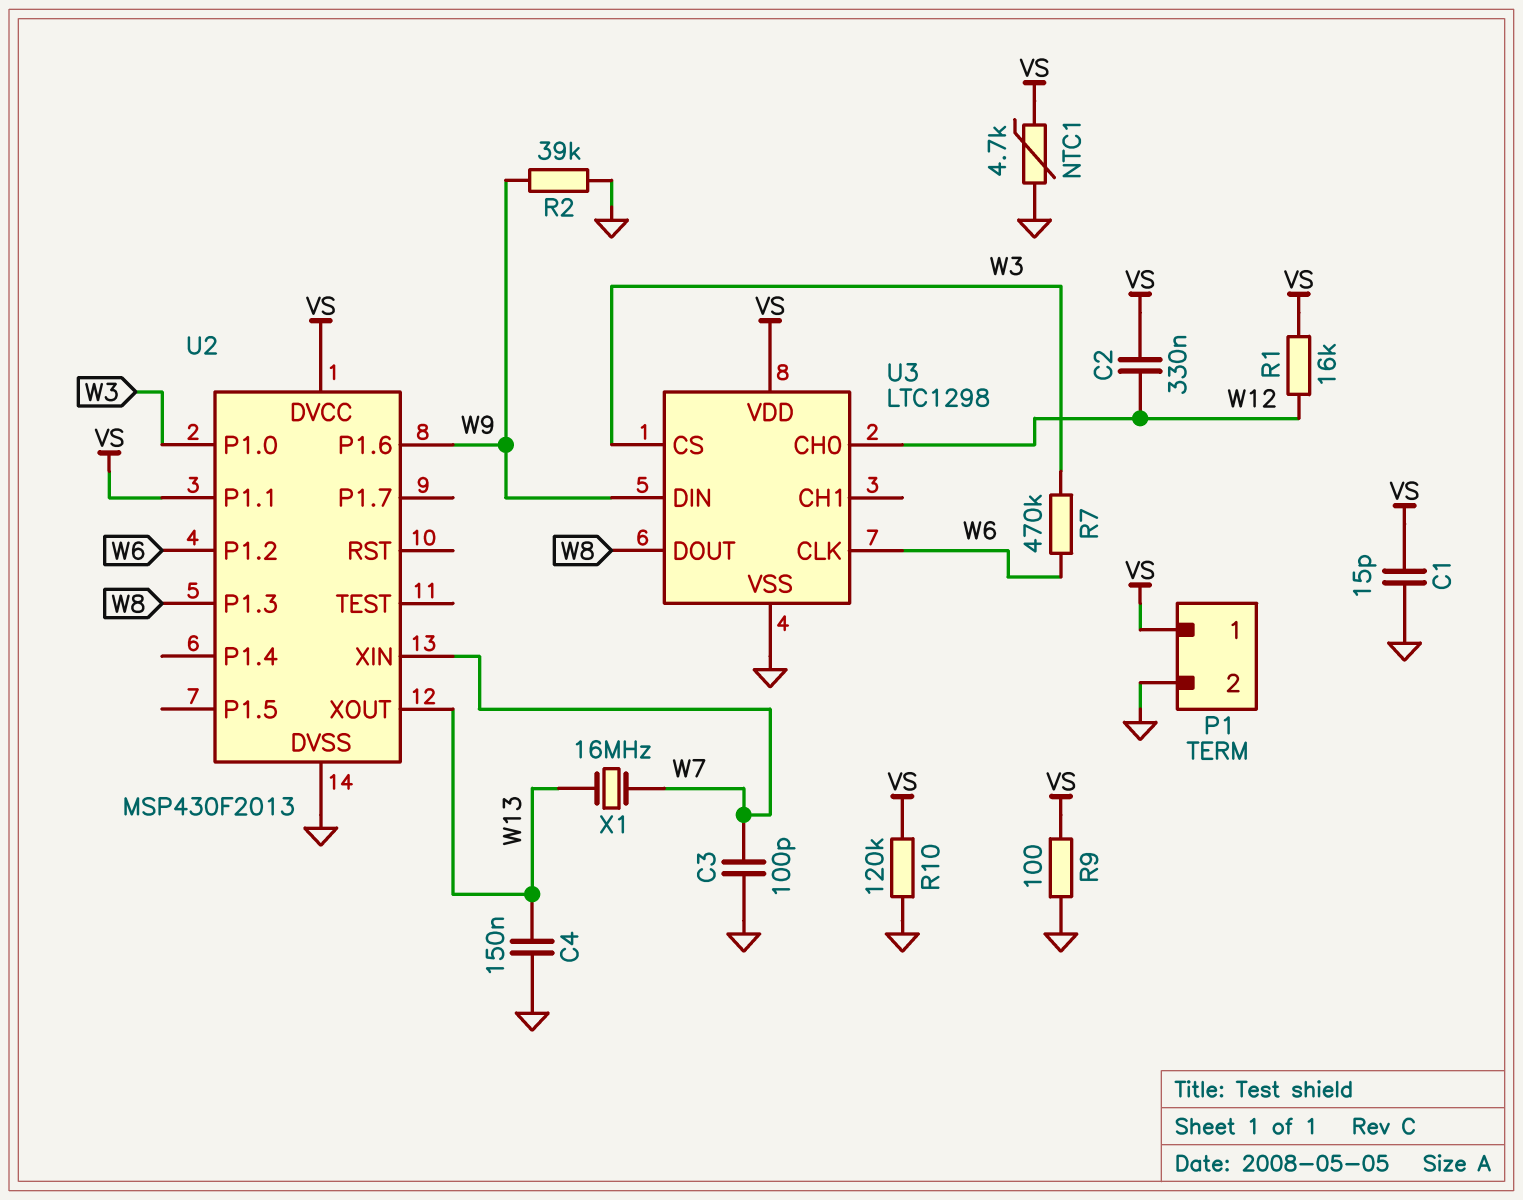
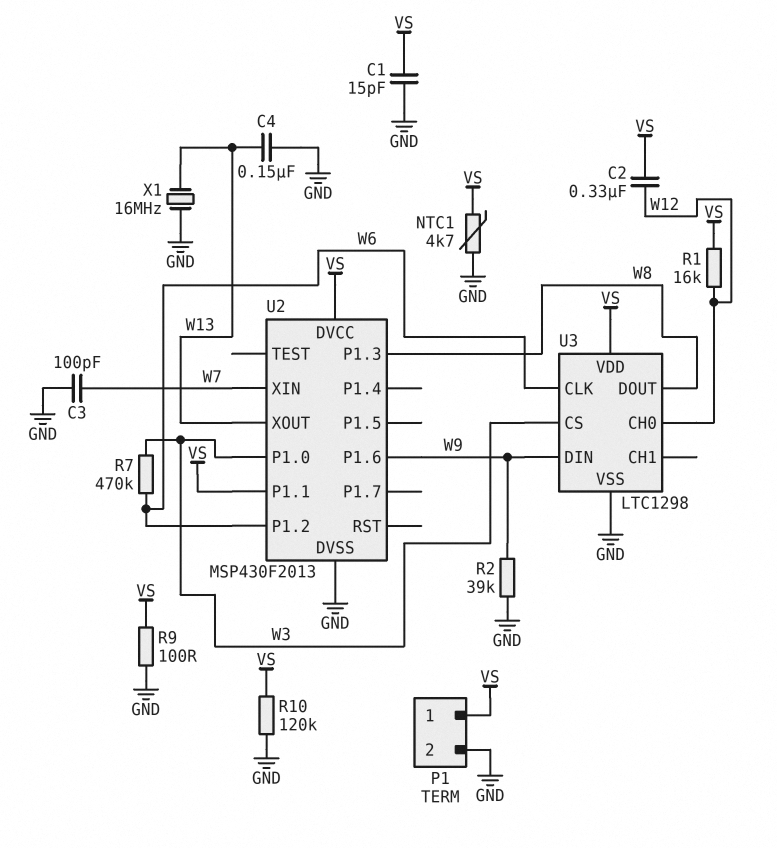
X1: 16MHz (W7, W13) -> 16MHz (GND, W13)

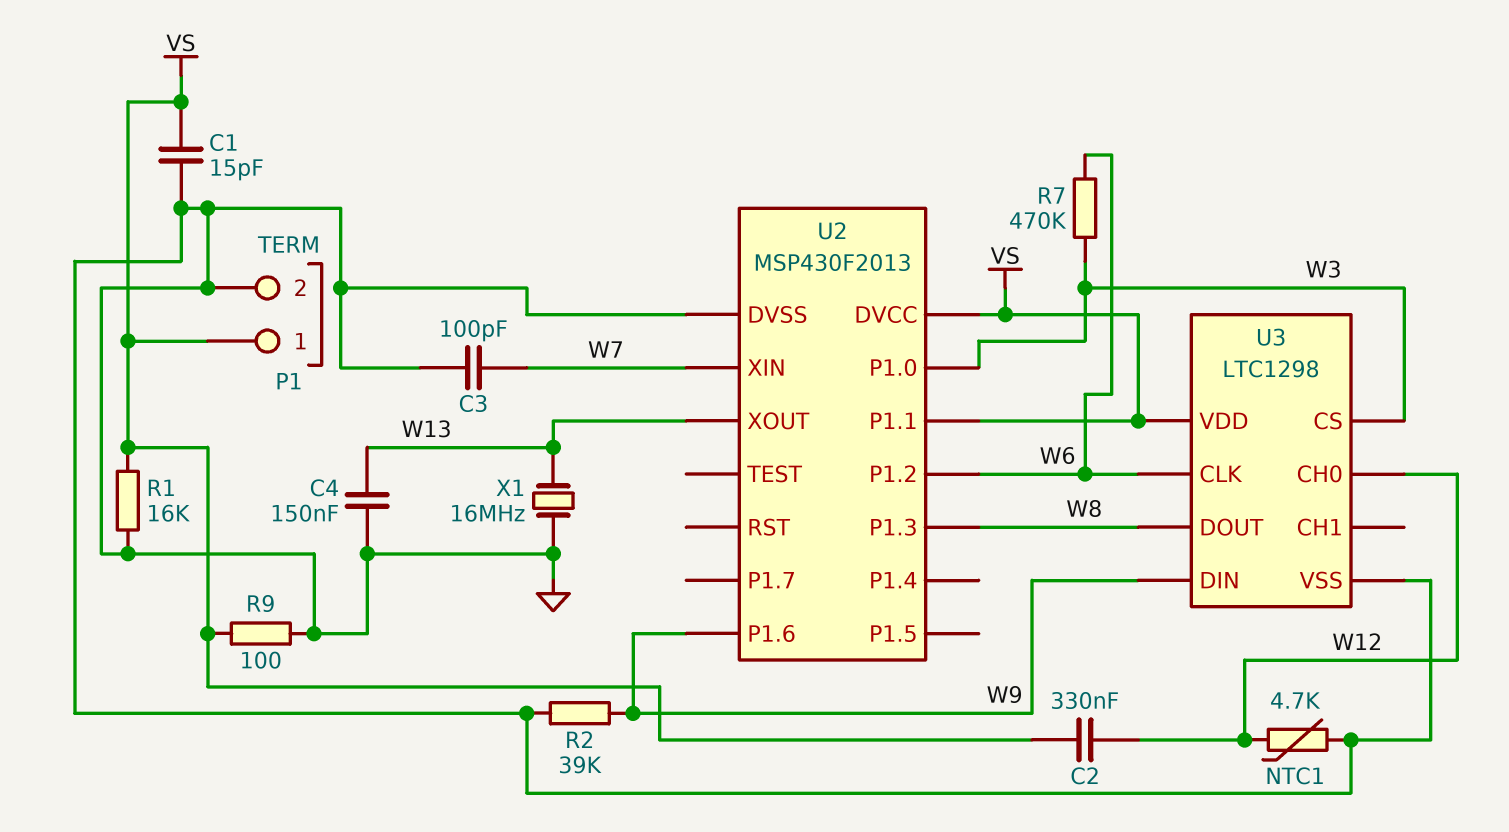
NTC1: 4.7k (GND, VS) -> 4.7k (GND, W12)
R1: 16k (VS, W12) -> 16k (GND, VS)
R10: 120k (GND, VS) -> none

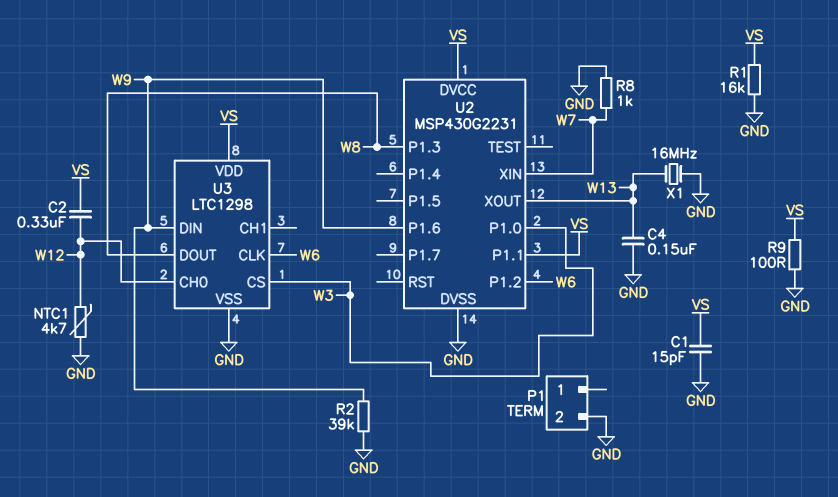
C3: 100pF (GND, W7) -> none
P1 pin 1: VS -> none
R7: 470k (W3, W6) -> none
R8: none -> 1k (GND, W7)
U2: MSP430F2013 -> MSP430G2231

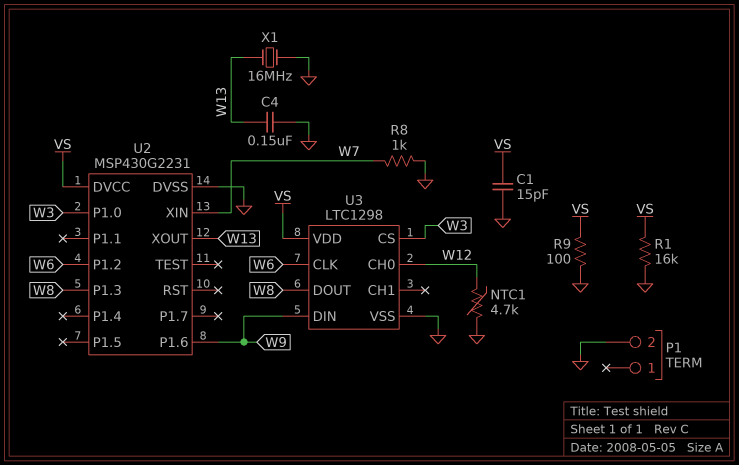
C2: 330nF (VS, W12) -> none
R2: 39k (GND, W9) -> none
U2 pin P1.1: VS -> none

